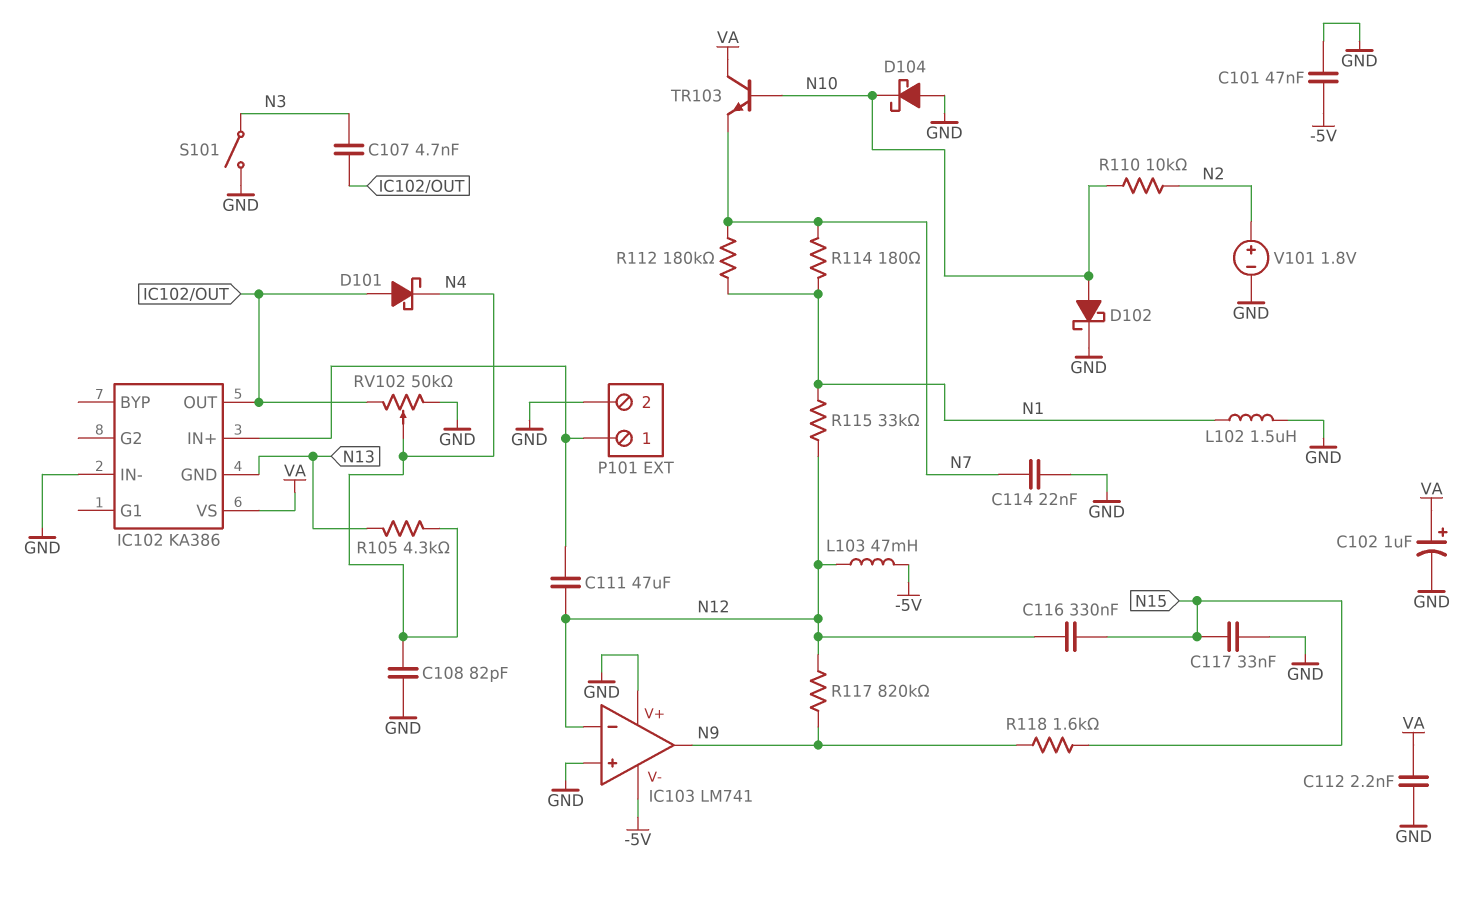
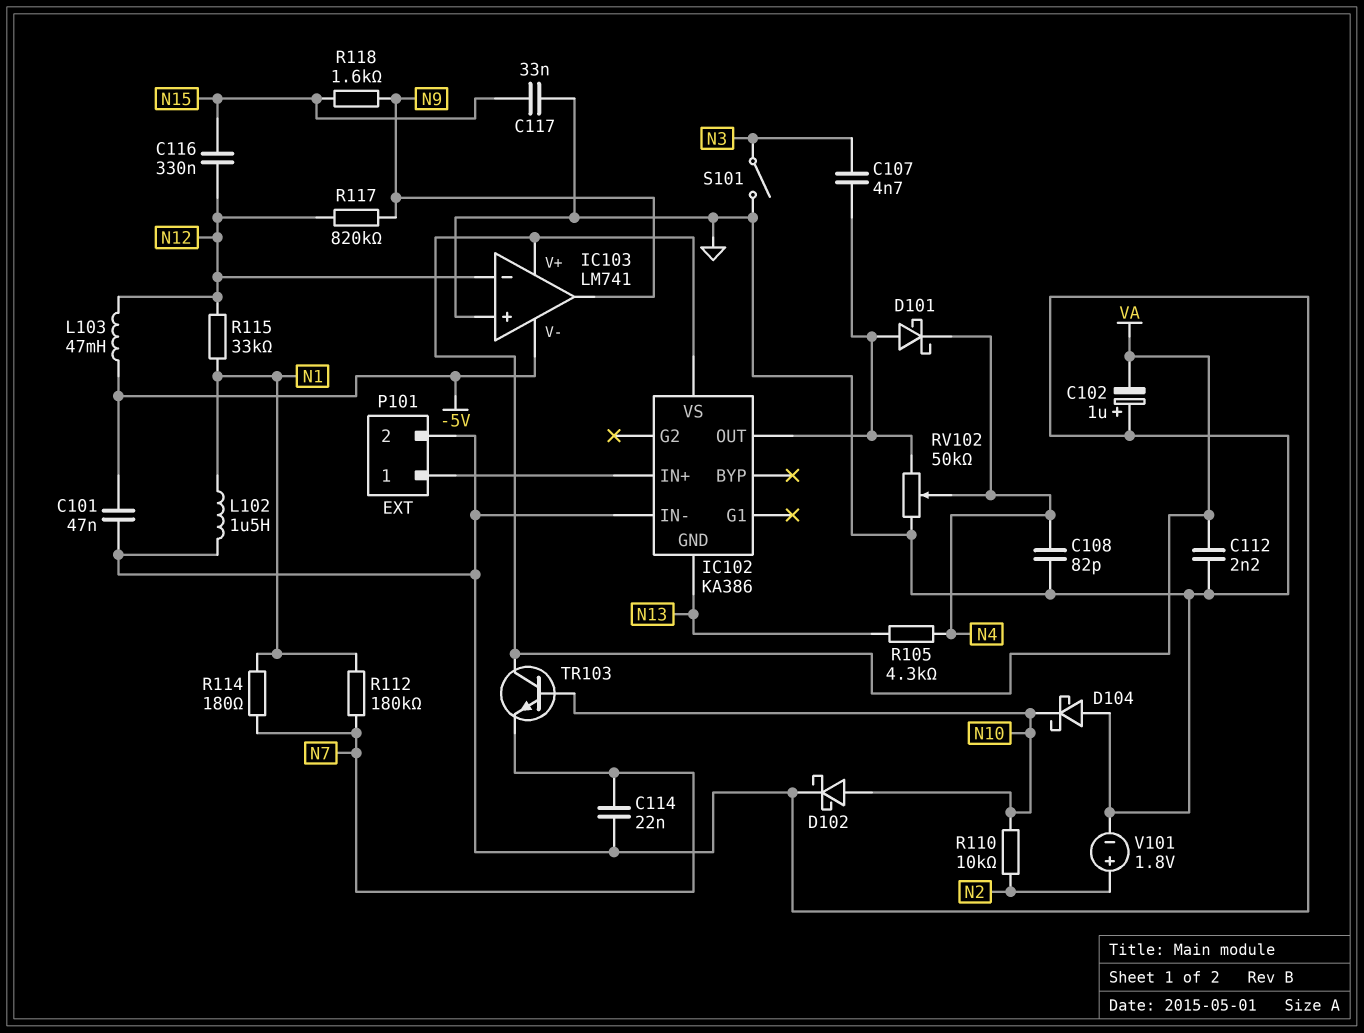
C102: 1uF (plus VA, minus GND) -> 1uF (plus GND, minus VA)
C111: 47uF (IC102/IN+, N12) -> none
IC103 pin V+: GND -> VA

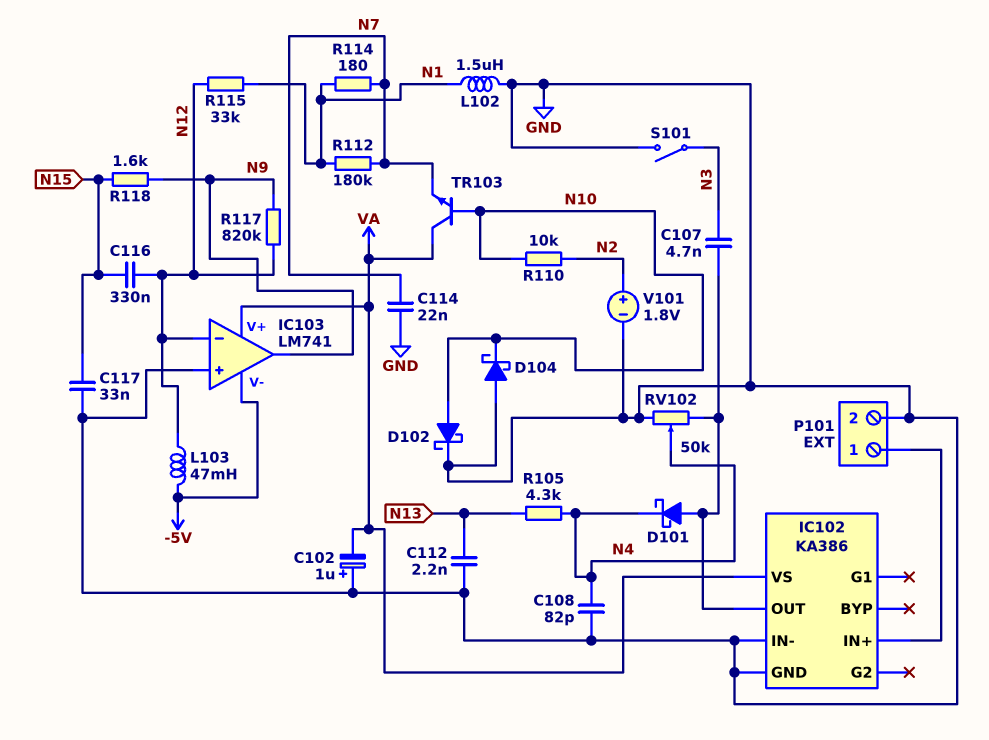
C101: 47nF (-5V, GND) -> none
C112: 2.2nF (GND, VA) -> 2.2nF (GND, N13)
IC102 pin GND: N13 -> GND

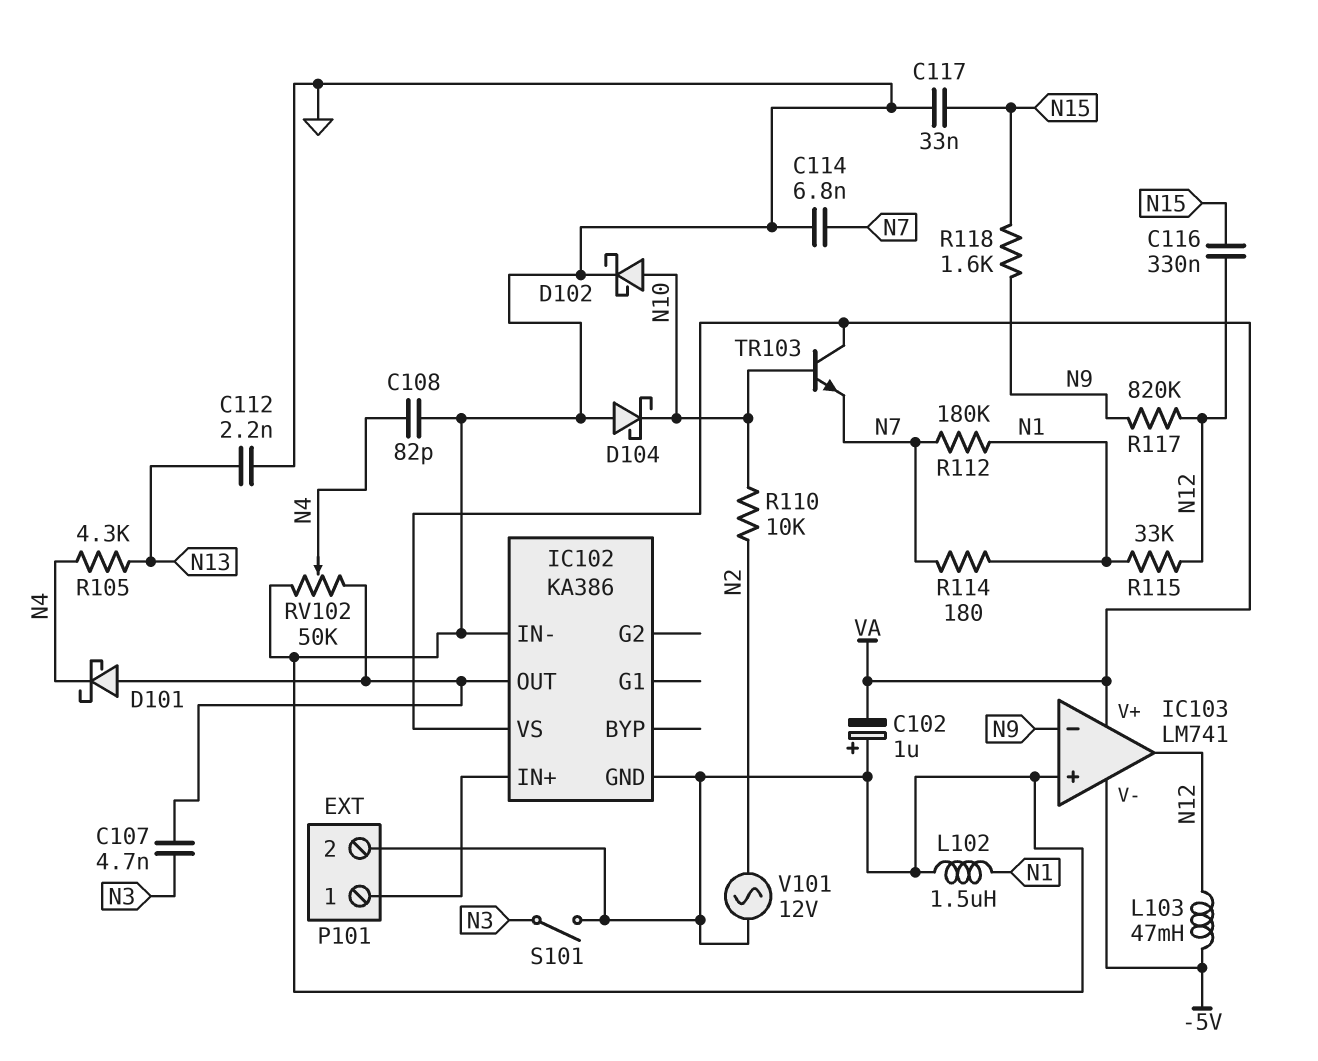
C114: 22nF (GND, N7) -> 6.8nF (GND, N7)
IC103 pin in-: N12 -> N9
IC103 pin out: N9 -> N12
V101: 1.8V (plus N2, minus GND) -> AC 12V (GND, N2)

